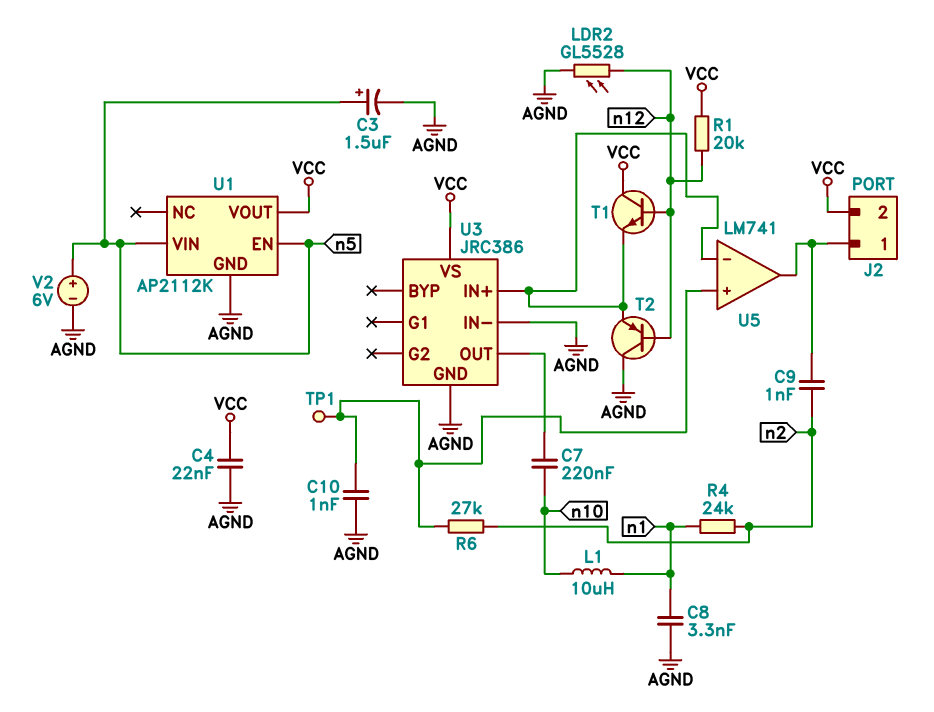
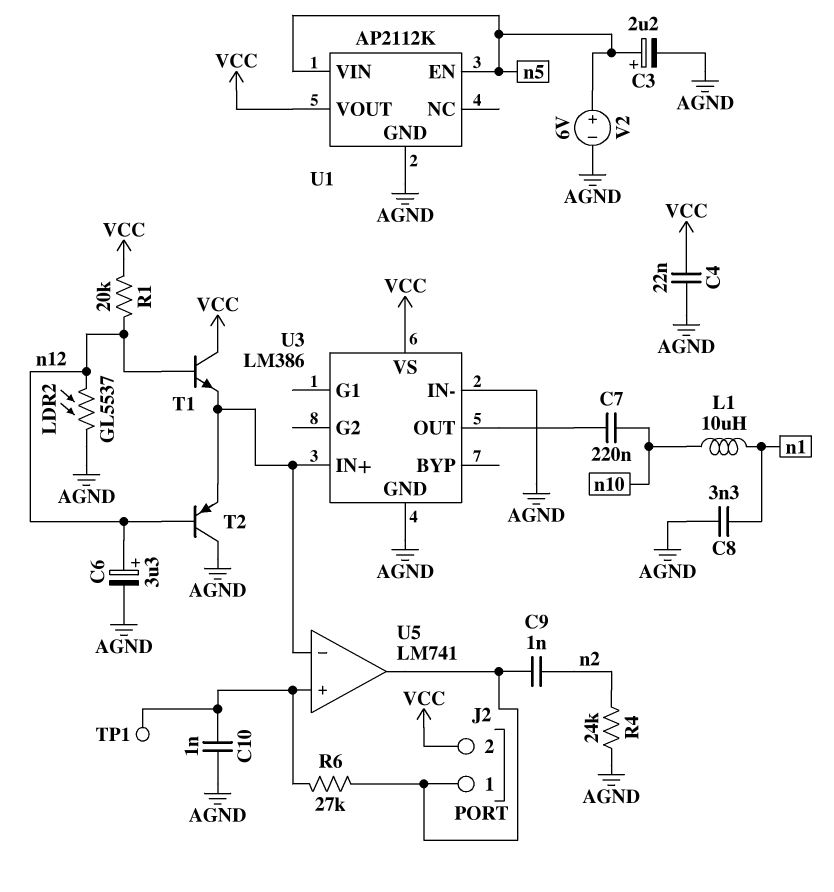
C3: 1.5uF (plus n5, minus AGND) -> 2.2uF (plus n5, minus AGND)
C6: none -> 3.3uF (plus n12, minus AGND)
LDR2: GL5528 (AGND, n12) -> GL5537 (AGND, n12)
R4: 24k (n1, n2) -> 24k (AGND, n2)
R6: 27k (U5/in+, n2) -> 27k (J2/1, U5/in+)
U3: JRC386 -> LM386

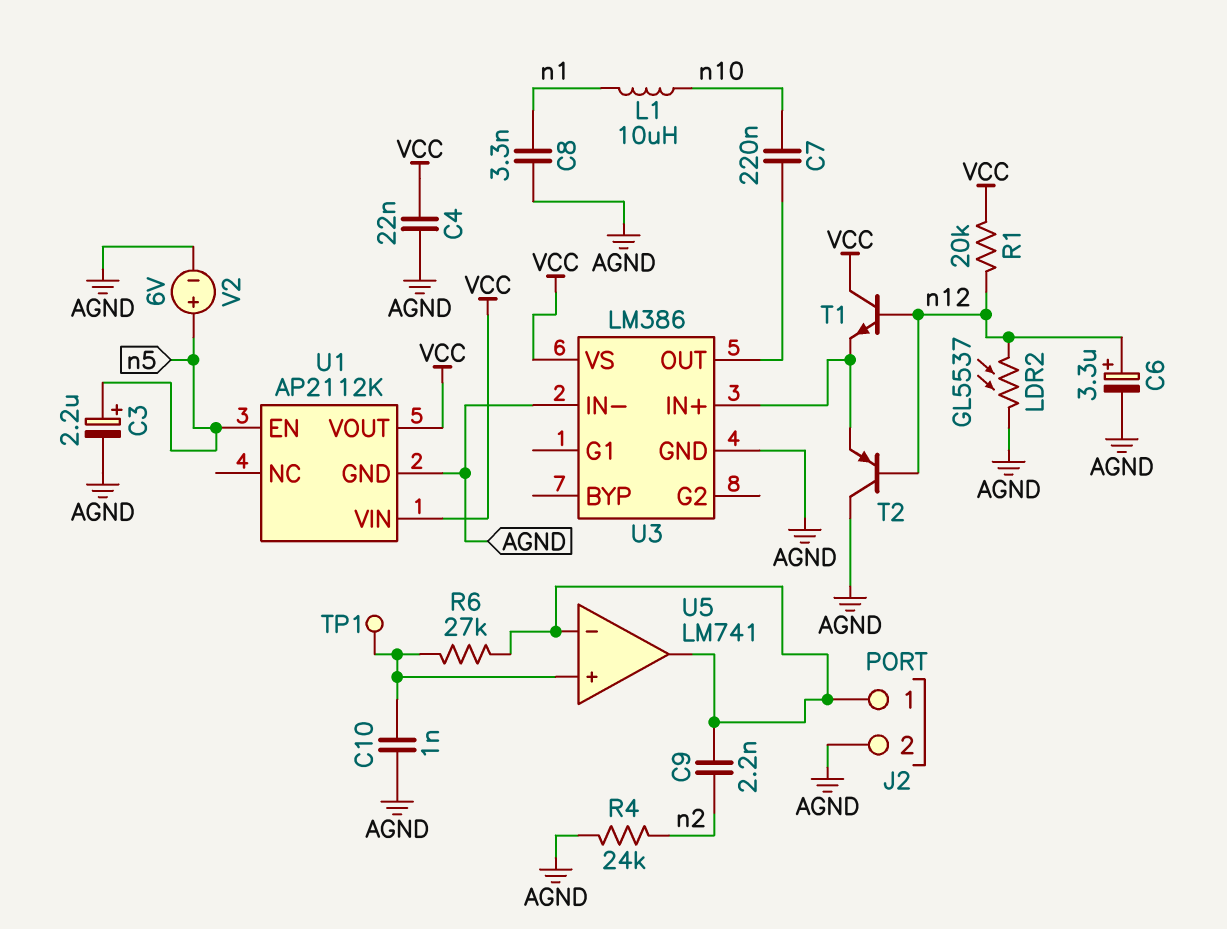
C9: 1nF (J2/1, n2) -> 2.2nF (J2/1, n2)
J2 pin 2: VCC -> AGND
U1 pin VIN: n5 -> VCC
U5 pin in-: U3/IN+ -> J2/1

